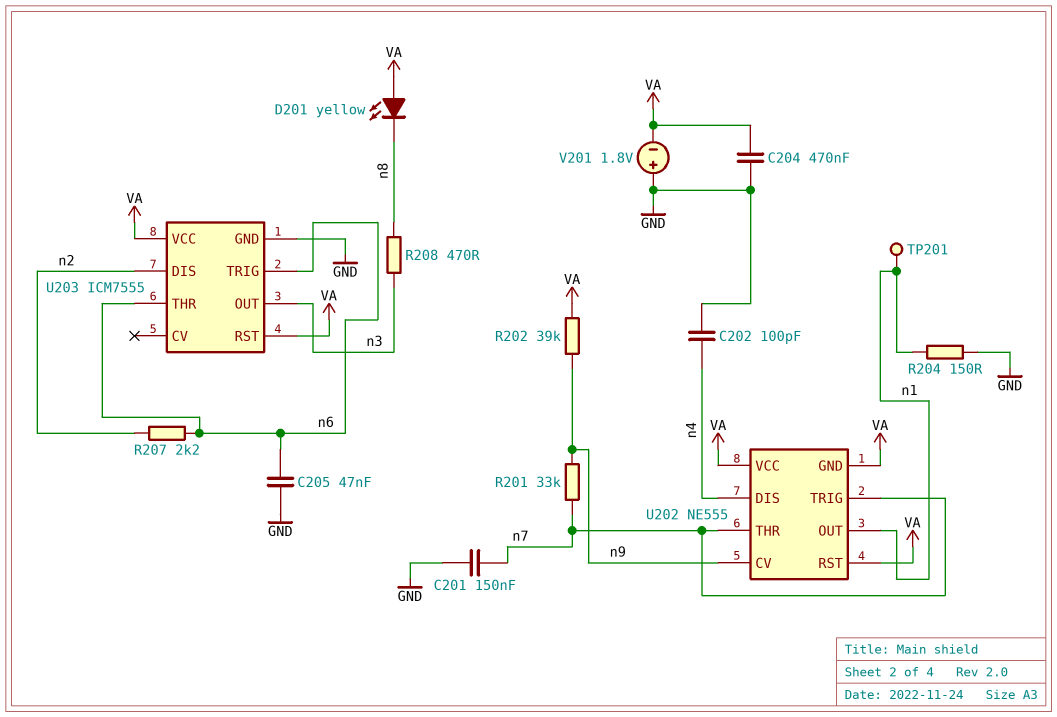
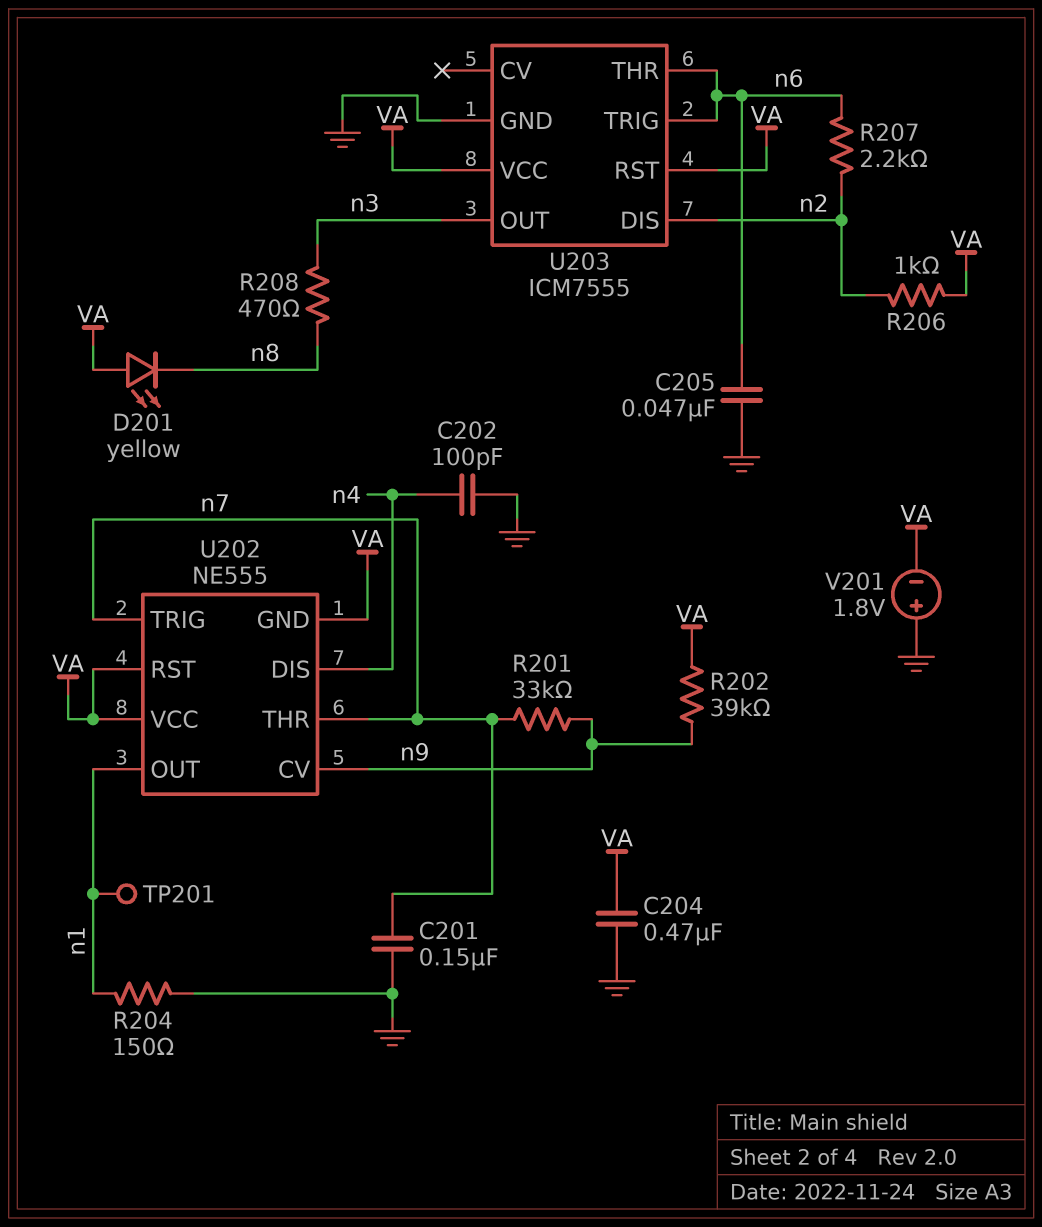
R206: none -> 1k (VA, n2)

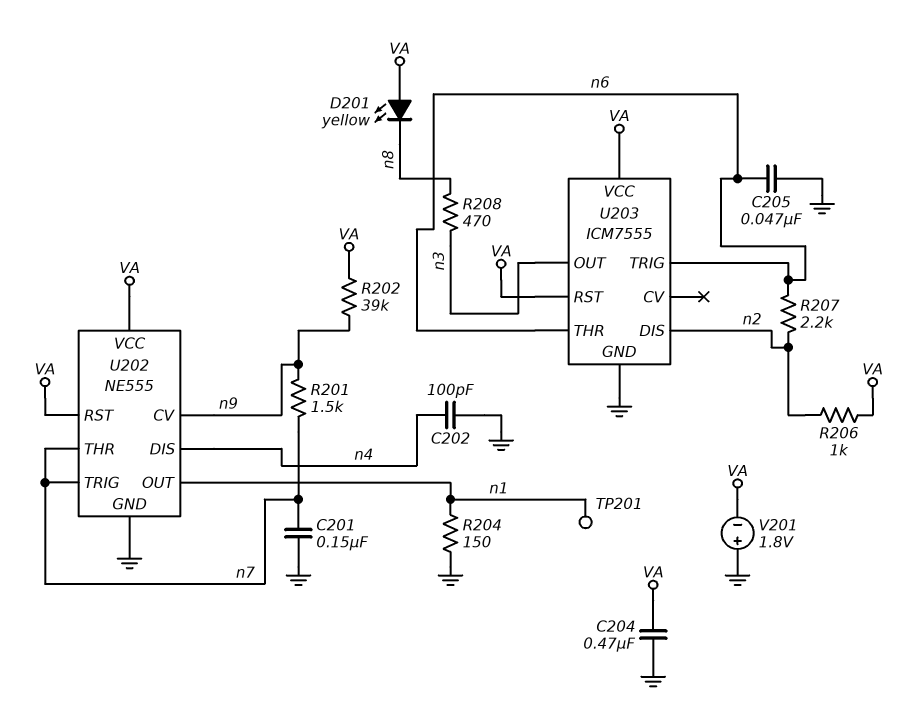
R201: 33k (n7, n9) -> 1.5k (n7, n9)
U202 pin GND: VA -> GND

